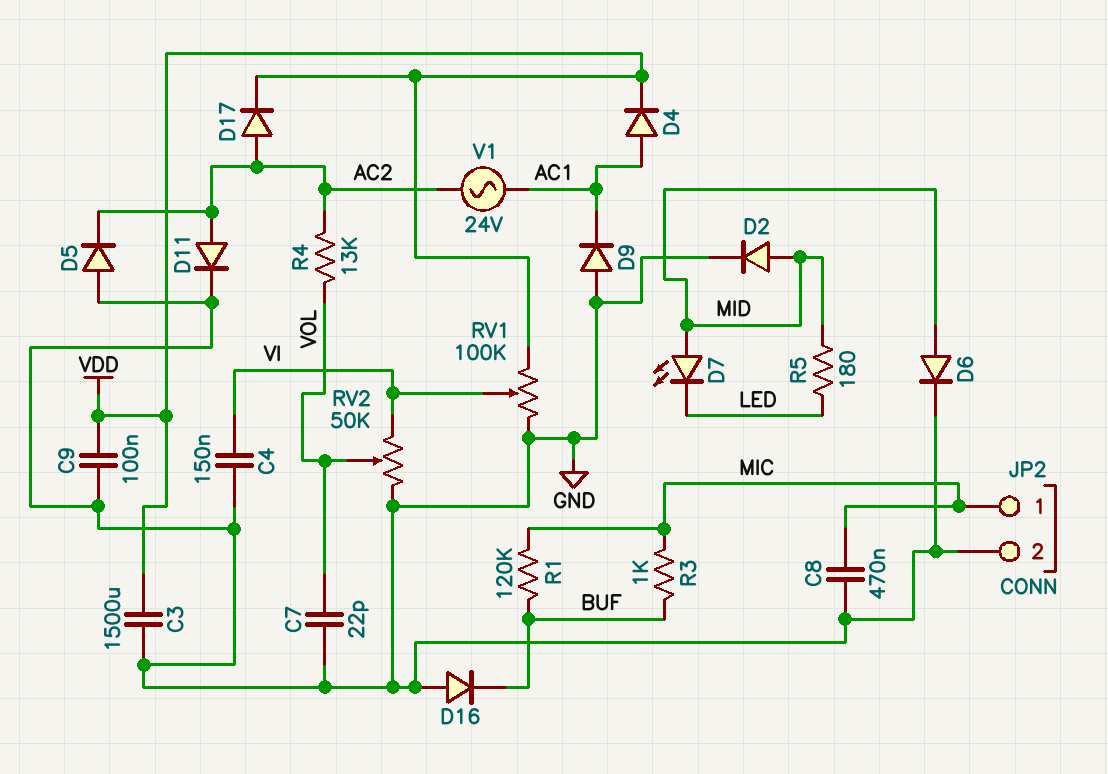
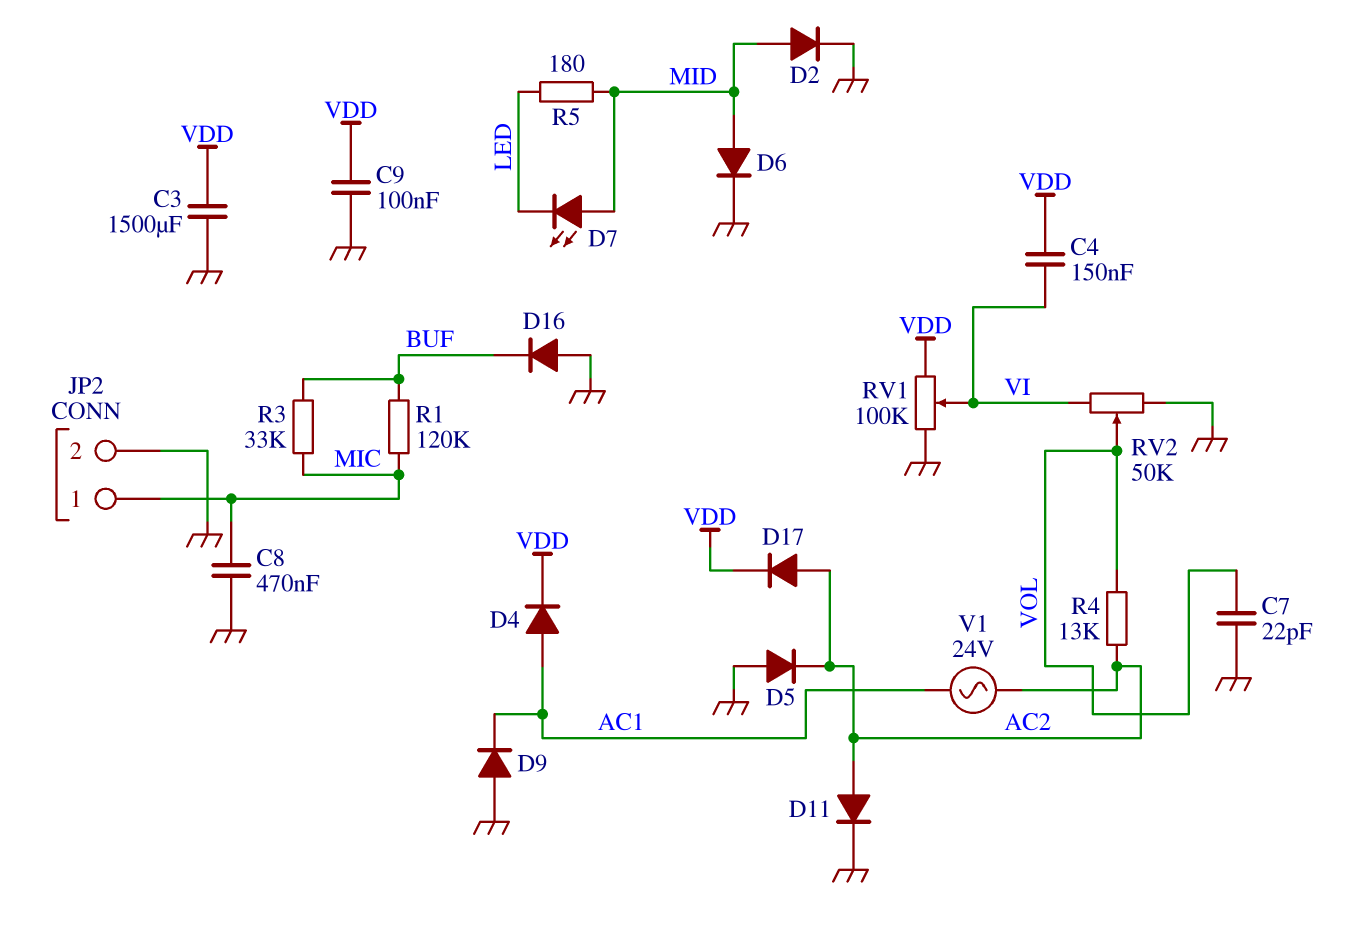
C4: 150nF (GND, VI) -> 150nF (VDD, VI)
R3: 1k (BUF, MIC) -> 33k (BUF, MIC)

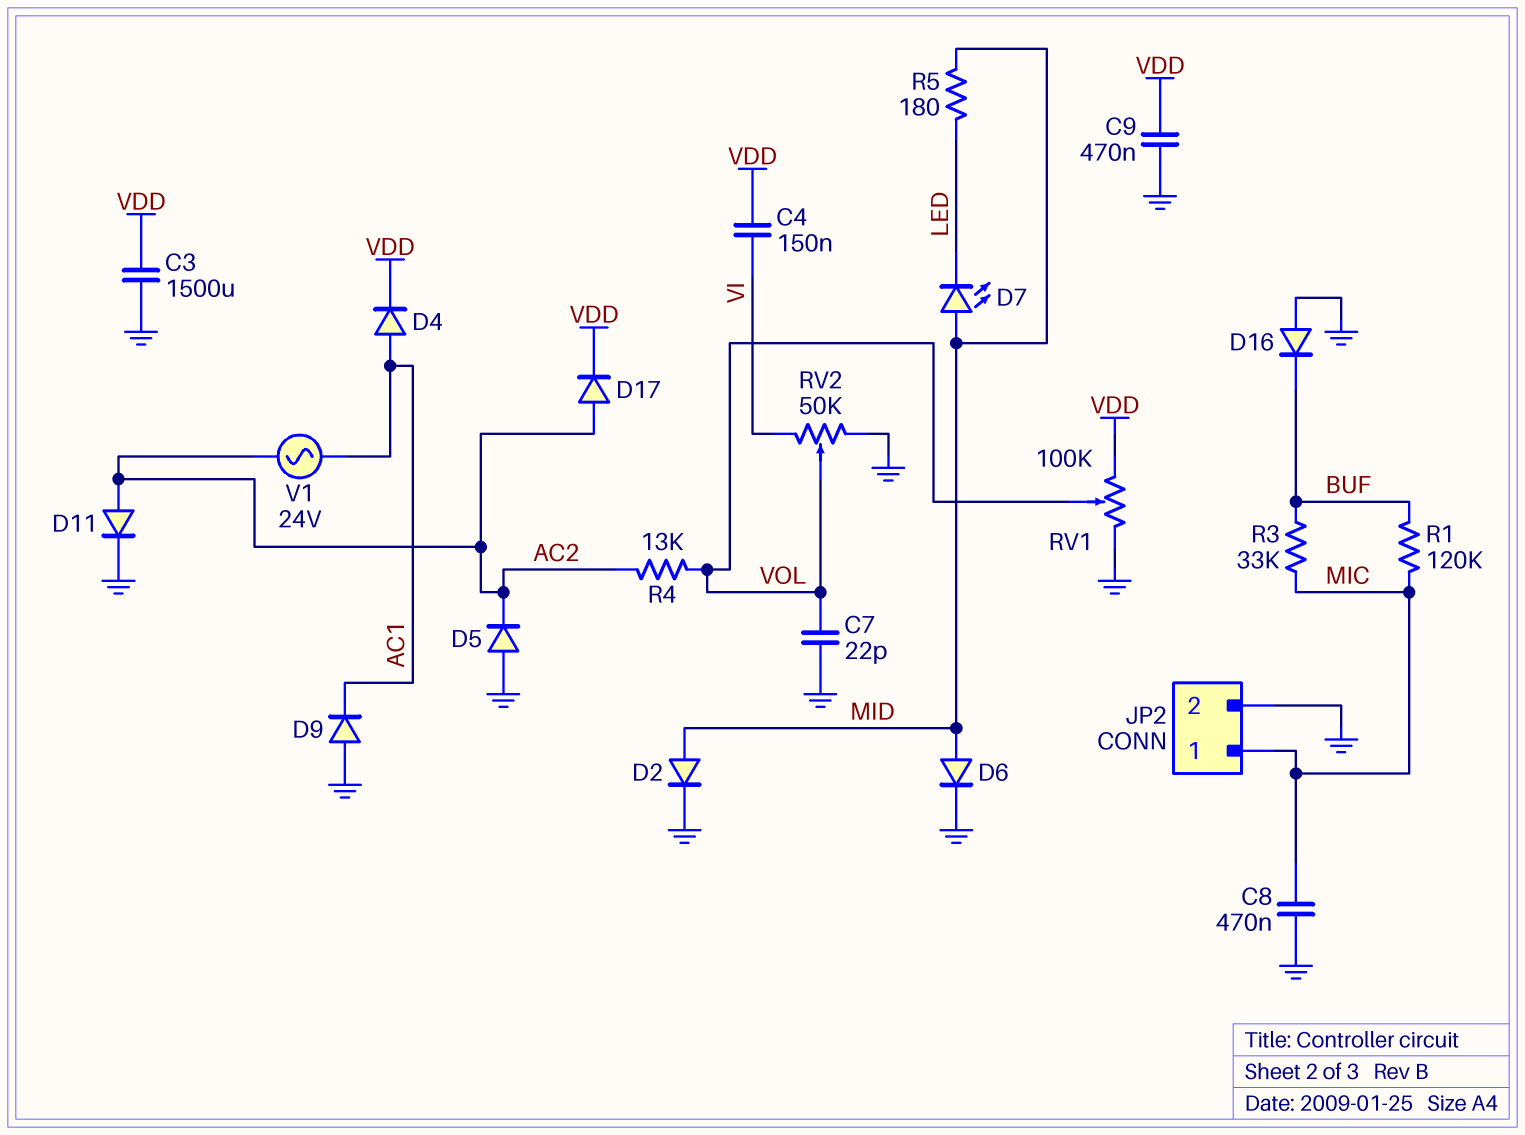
C9: 100nF (GND, VDD) -> 470nF (GND, VDD)
RV1: 100k (GND, VDD, wiper VI) -> 100k (GND, VDD, wiper VOL)

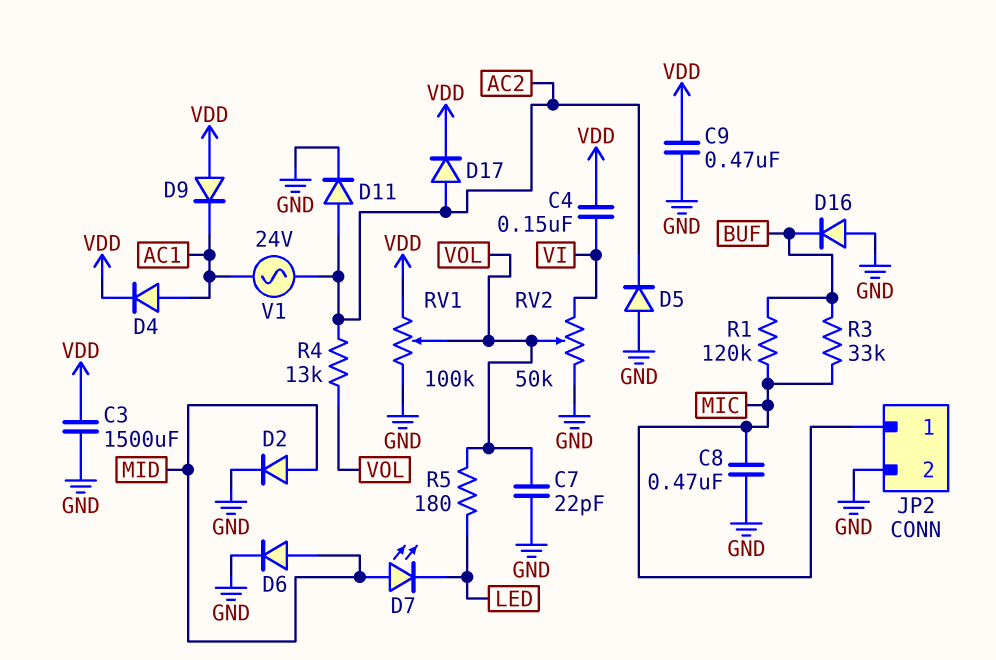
D9: diode (A GND, K AC1) -> diode (A VDD, K AC1)
R5: 180 (LED, MID) -> 180 (LED, VOL)

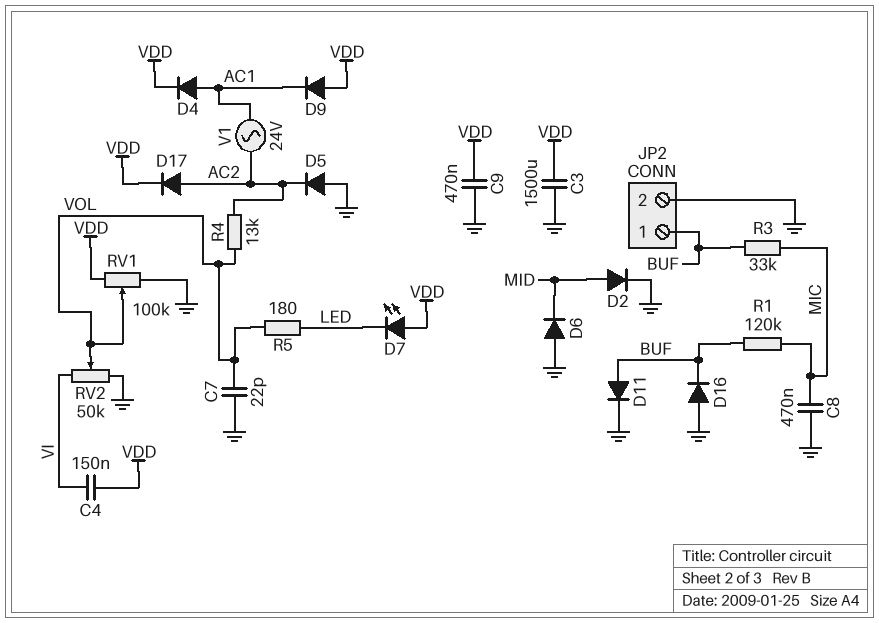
D6: diode (A MID, K GND) -> diode (A GND, K MID)
D7: LED (A MID, K LED) -> LED (A VDD, K LED)
D11: diode (A AC2, K GND) -> diode (A BUF, K GND)
JP2 pin 1: MIC -> BUF

